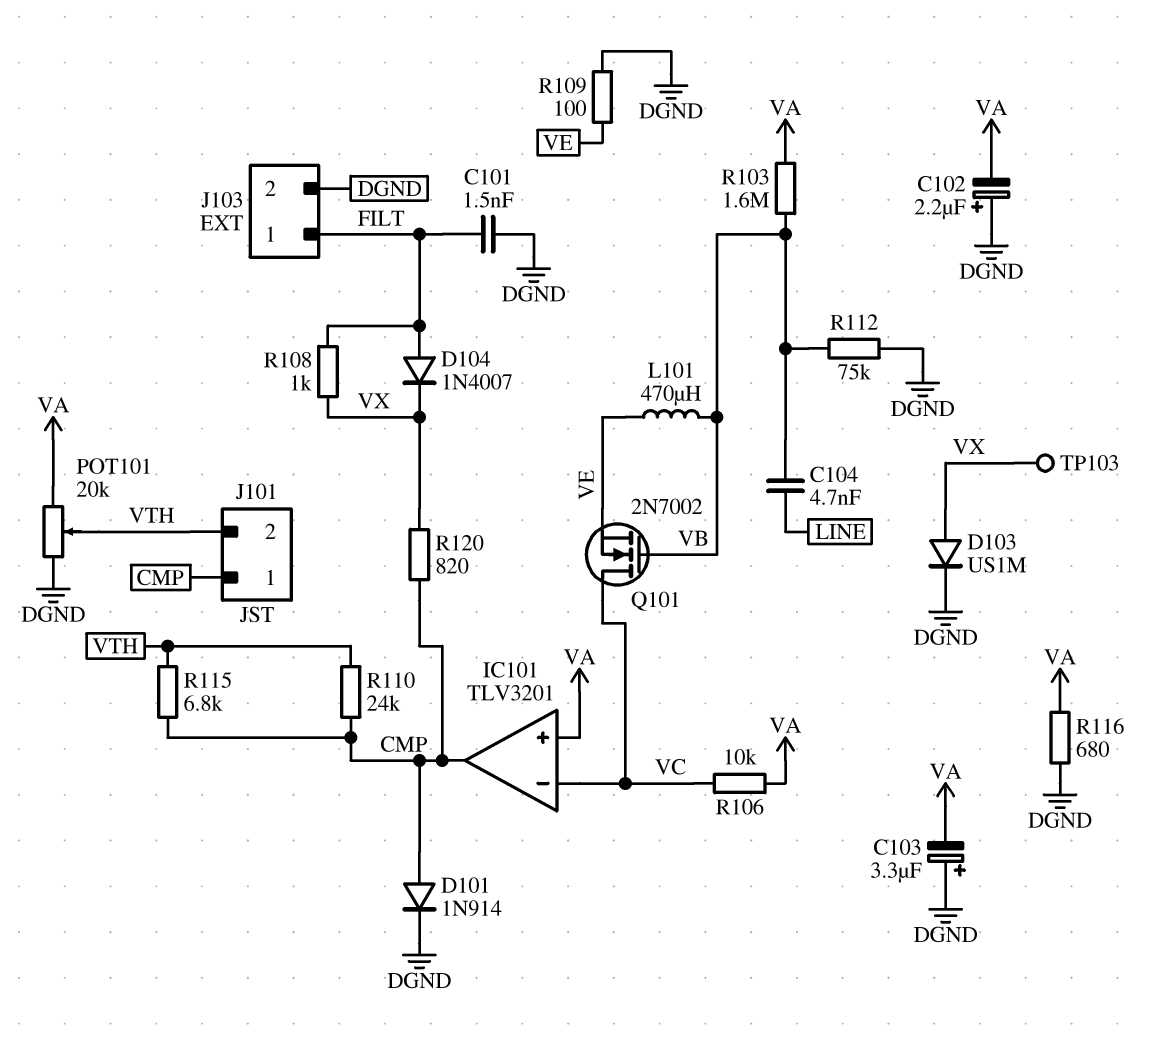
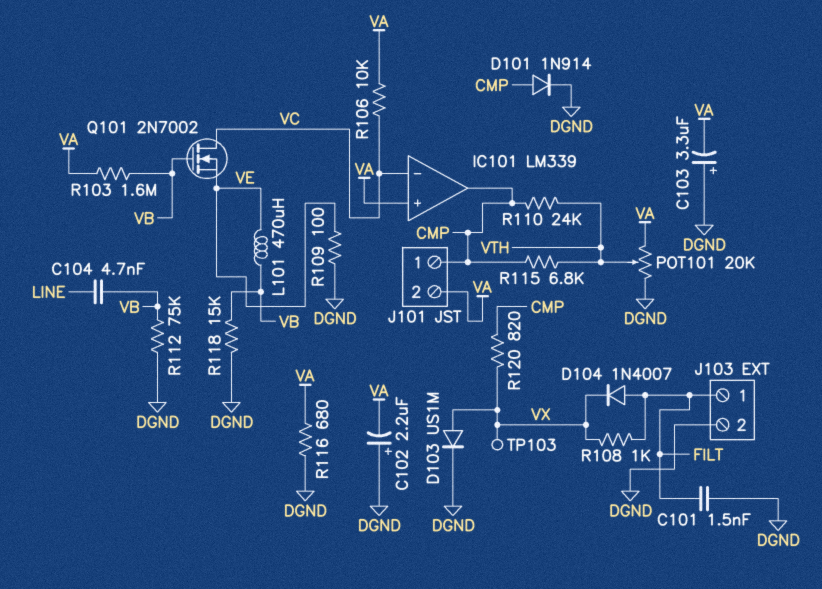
IC101: TLV3201 -> LM339
J101 pin 2: VTH -> VA
R118: none -> 15k (DGND, VB)

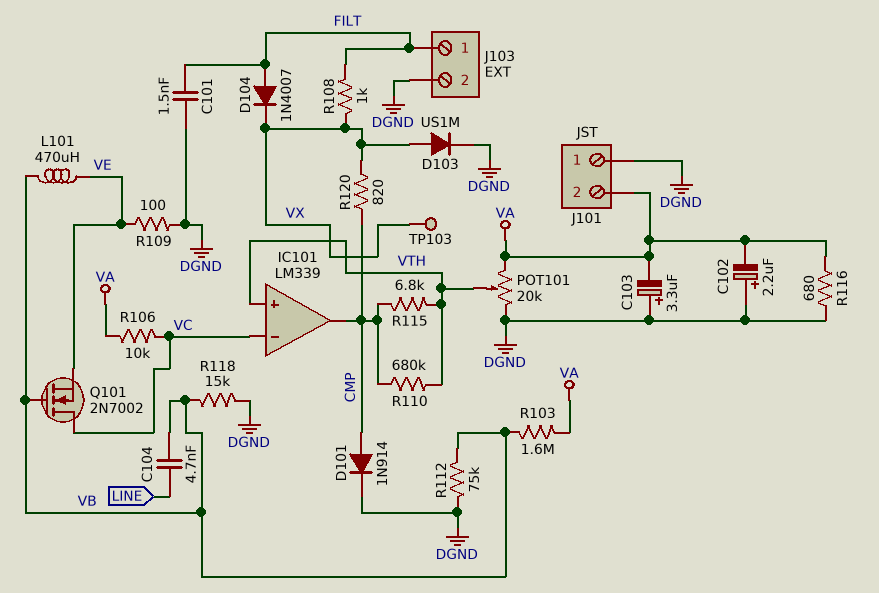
IC101 pin in+: VA -> VTH
J101 pin 1: CMP -> DGND
R110: 24k (CMP, VTH) -> 680k (CMP, VTH)

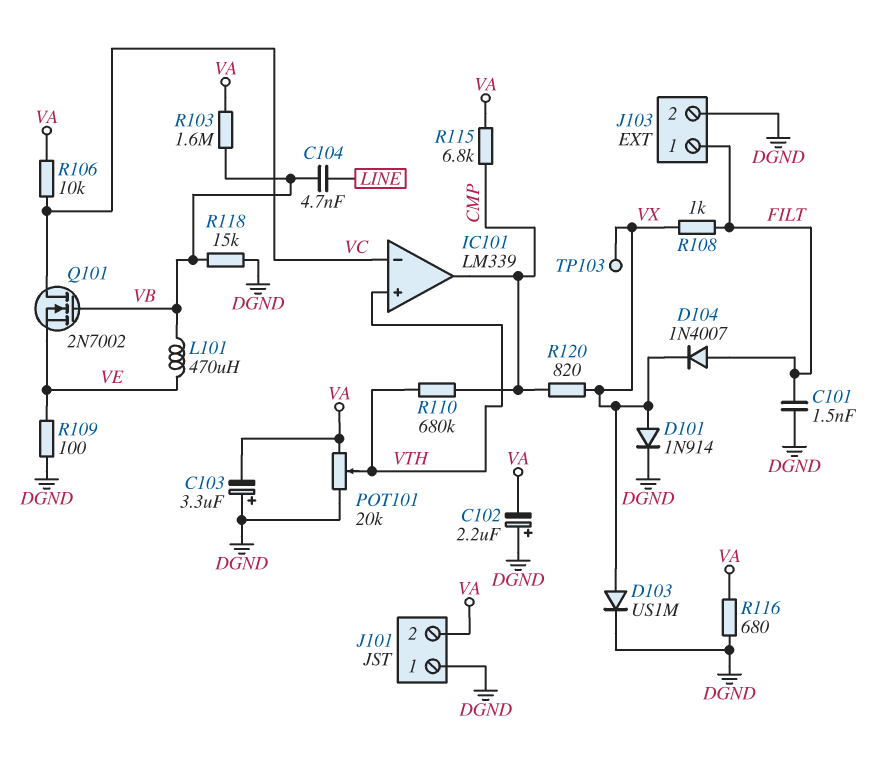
D101: diode 1N914 (A CMP, K DGND) -> diode 1N914 (A VX, K DGND)
R112: 75k (DGND, VB) -> none
R115: 6.8k (CMP, VTH) -> 6.8k (CMP, VA)

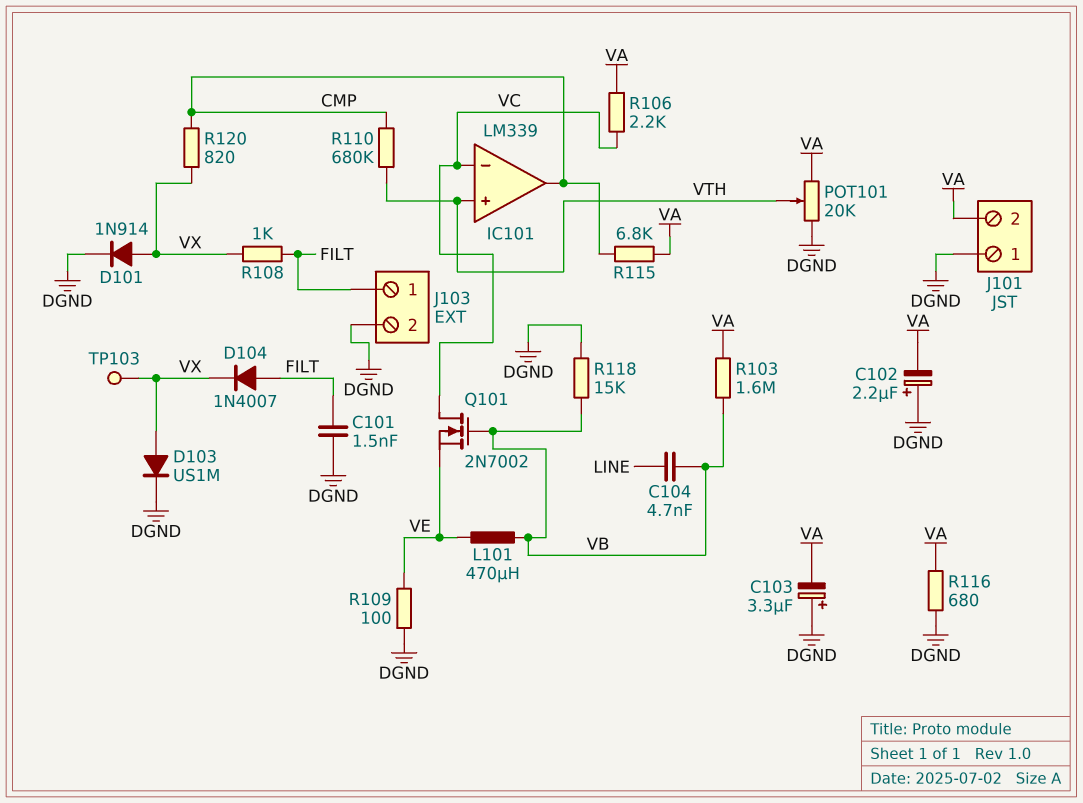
R106: 10k (VA, VC) -> 2.2k (VA, VC)

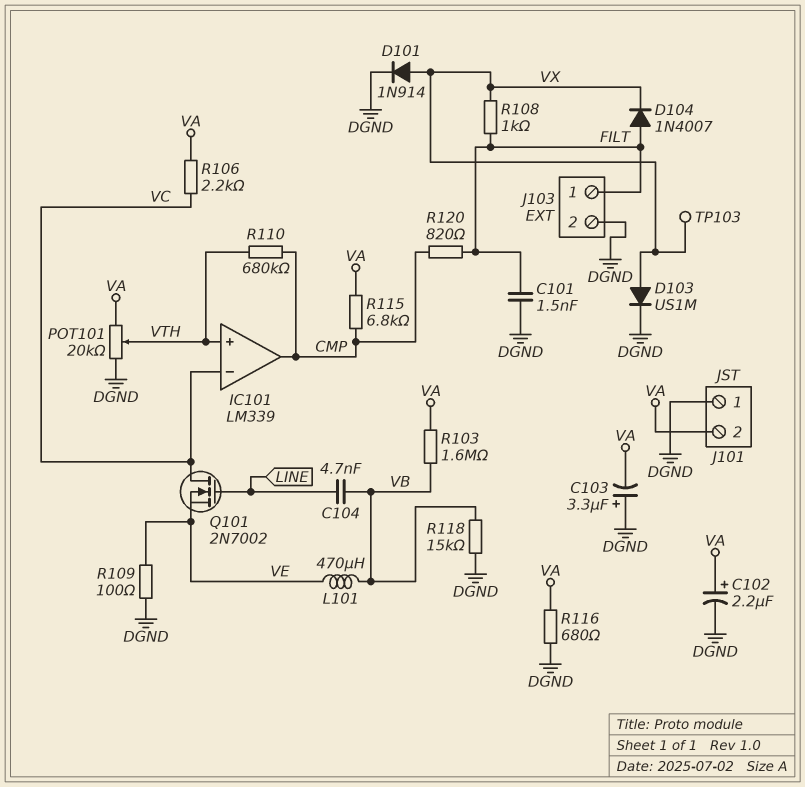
C102: 2.2uF (plus DGND, minus VA) -> 2.2uF (plus VA, minus DGND)
Q101: NMOS 2N7002 (G VB, D VC, S VE) -> NMOS 2N7002 (G LINE, D VC, S VE)
R120: 820 (CMP, VX) -> 820 (CMP, FILT)

